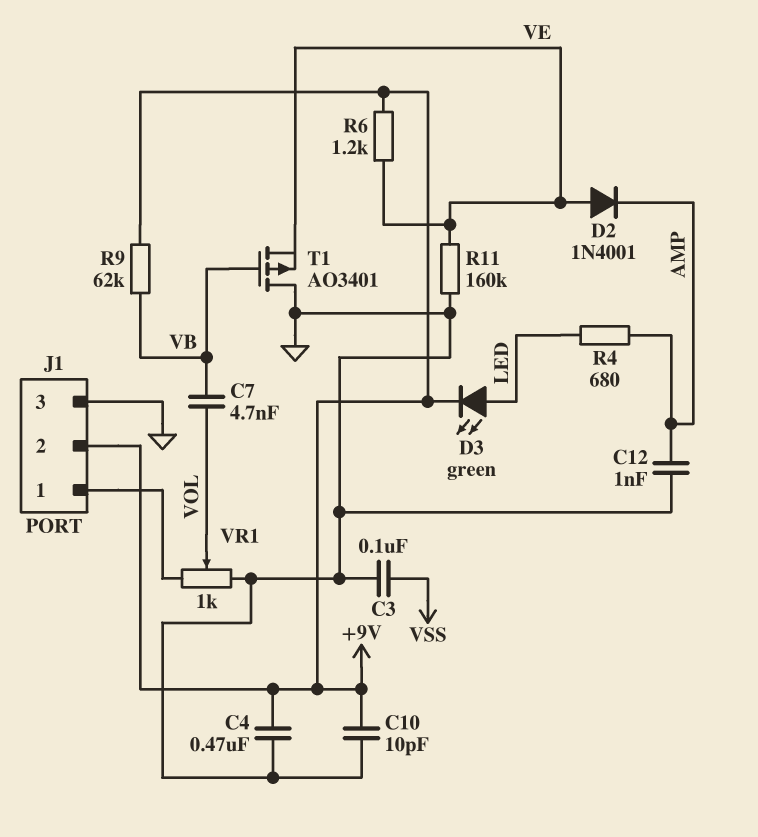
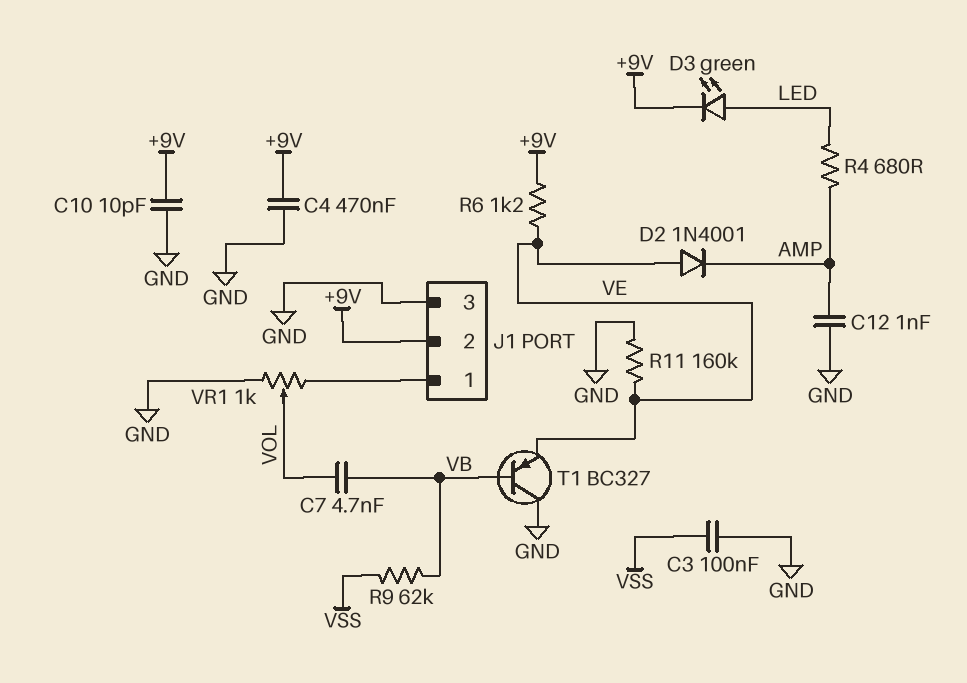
R9: 62k (+9V, VB) -> 62k (VB, VSS)
T1: PMOS AO3401 (G VB, D GND, S VE) -> PNP BC327 (B VB, C GND, E VE)

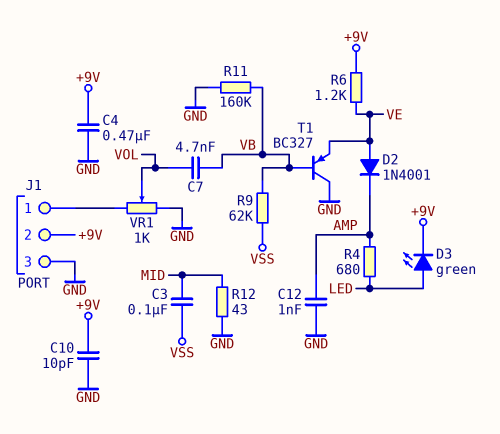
C3: 100nF (GND, VSS) -> 100nF (MID, VSS)
R11: 160k (GND, VE) -> 160k (GND, VB)
R12: none -> 43 (GND, MID)

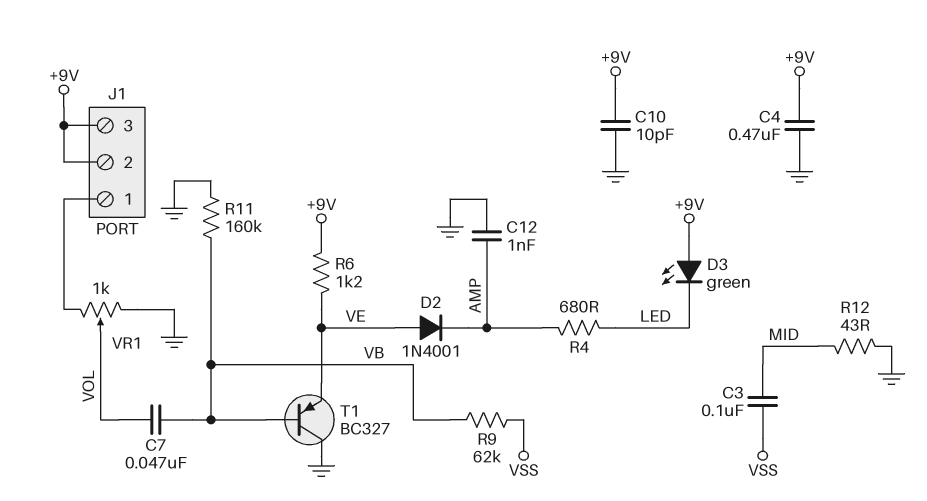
C7: 4.7nF (VB, VOL) -> 47nF (VB, VOL)
D3: LED green (A LED, K +9V) -> LED green (A +9V, K LED)
J1 pin 3: GND -> +9V

